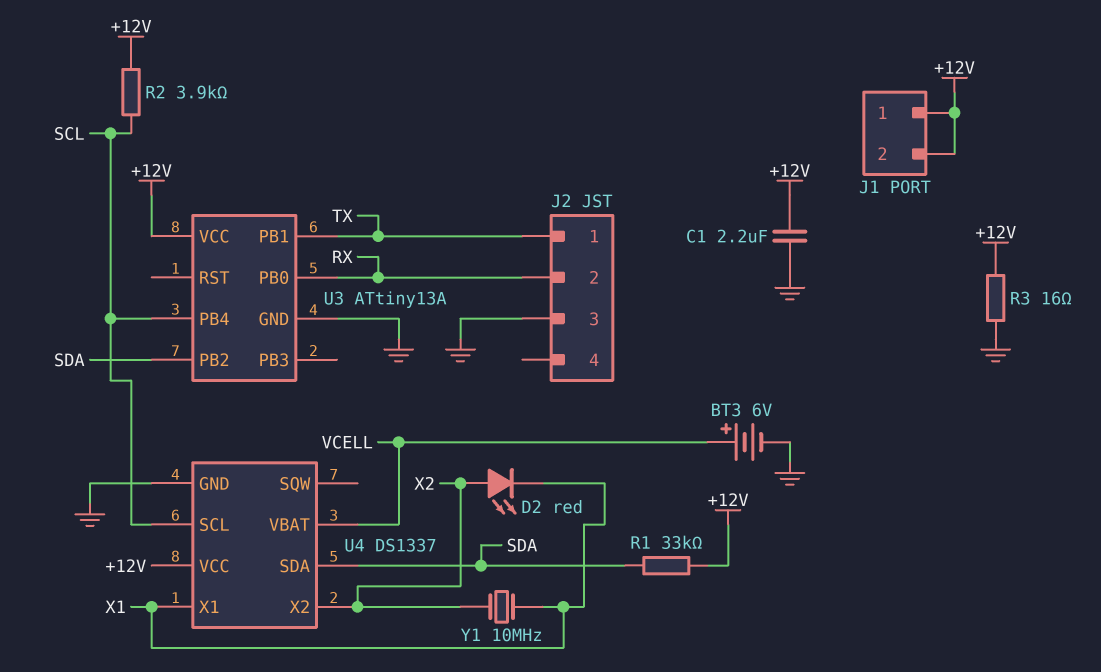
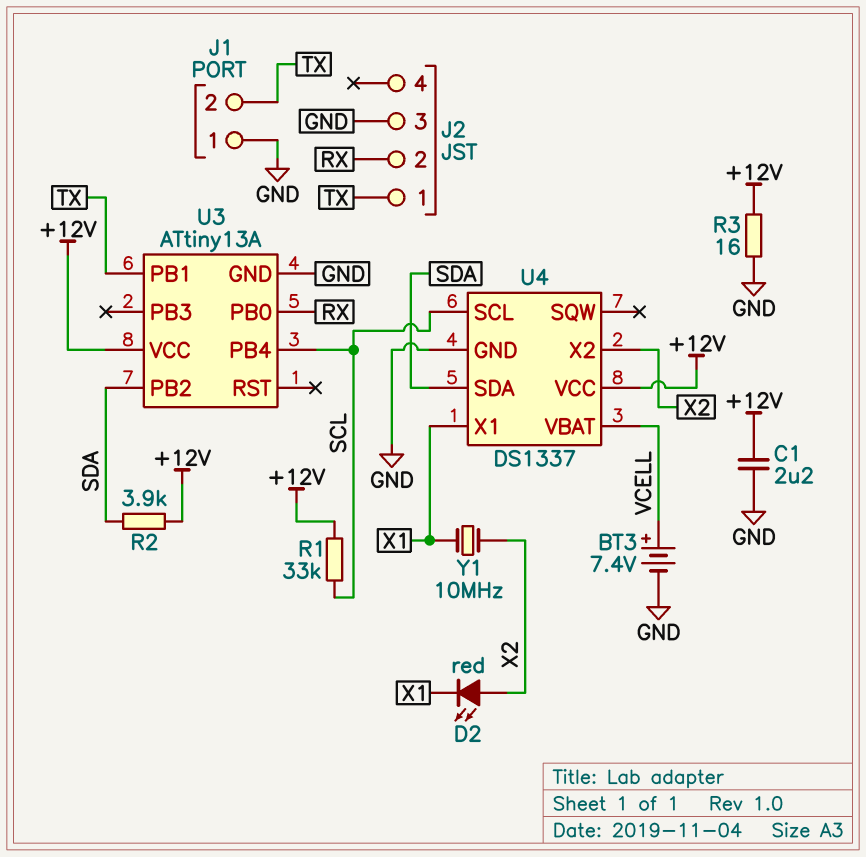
BT3: 6V (plus VCELL, minus GND) -> 7.4V (plus VCELL, minus GND)
J1 pin 1: +12V -> GND
J1 pin 2: +12V -> TX
R1: 33k (+12V, SDA) -> 33k (+12V, SCL)
R2: 3.9k (+12V, SCL) -> 3.9k (+12V, SDA)

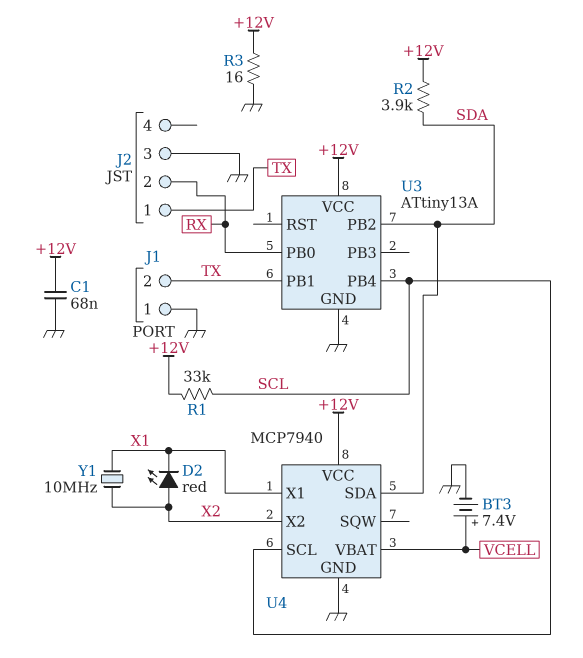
C1: 2.2uF (+12V, GND) -> 68nF (+12V, GND)
U4: DS1337 -> MCP7940

